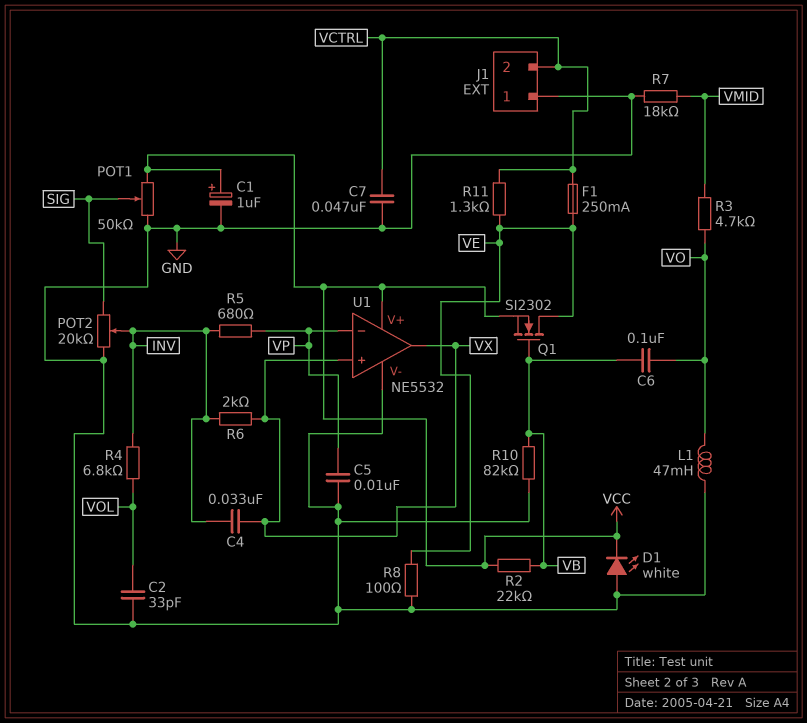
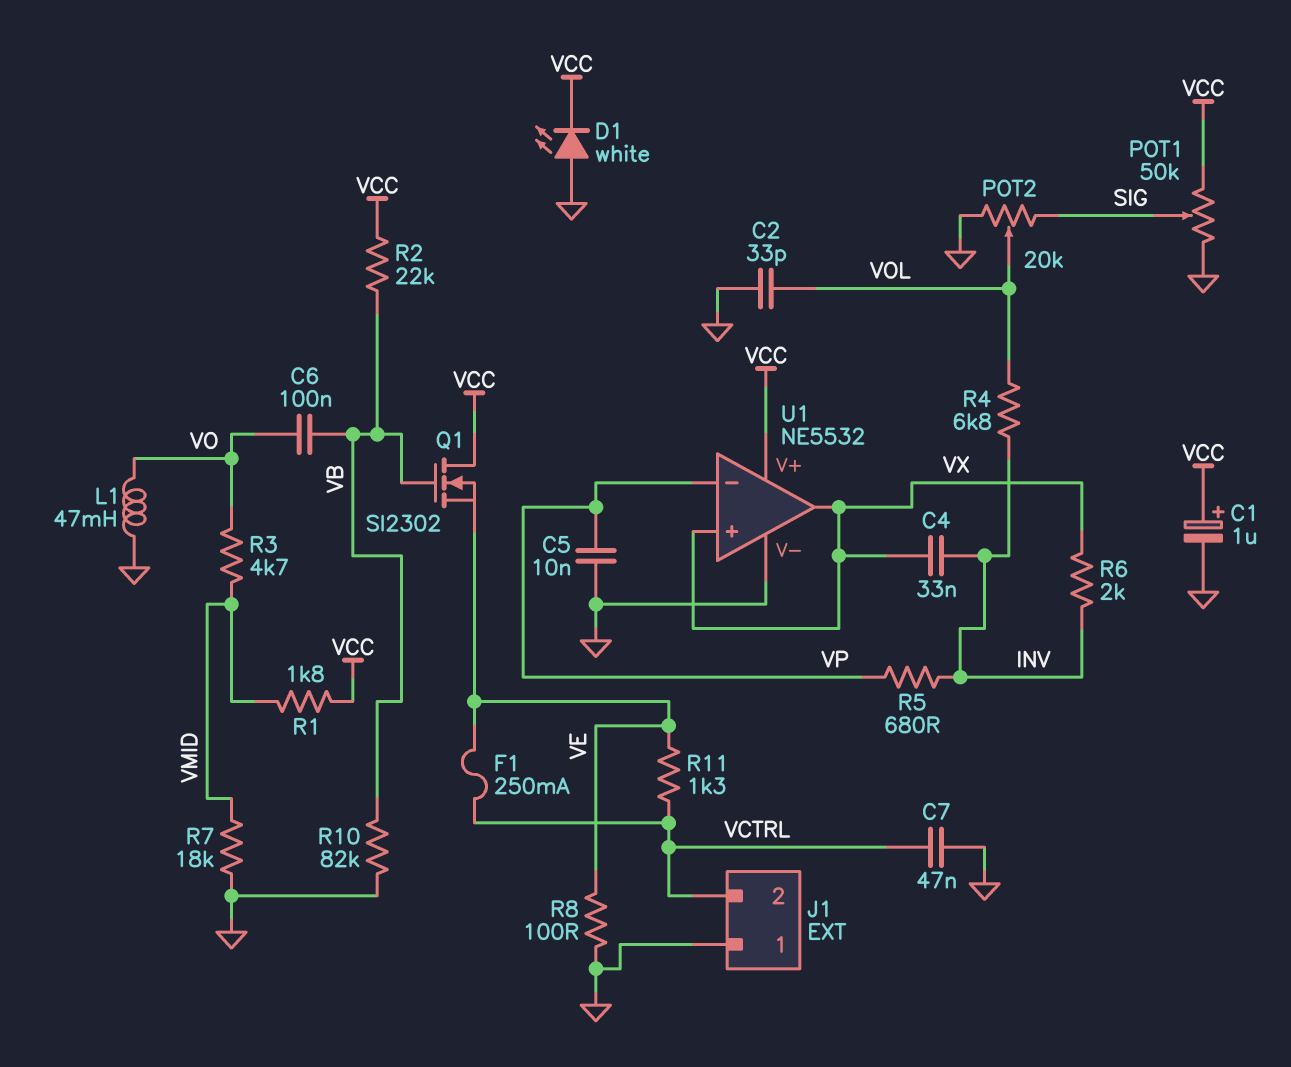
POT2: 20k (GND, SIG, wiper INV) -> 20k (GND, SIG, wiper VOL)
Q1: NMOS SI2302 (G VB, D VE, S VCC) -> NMOS SI2302 (G VB, D VCC, S VE)
R1: none -> 1.8k (VCC, VMID)

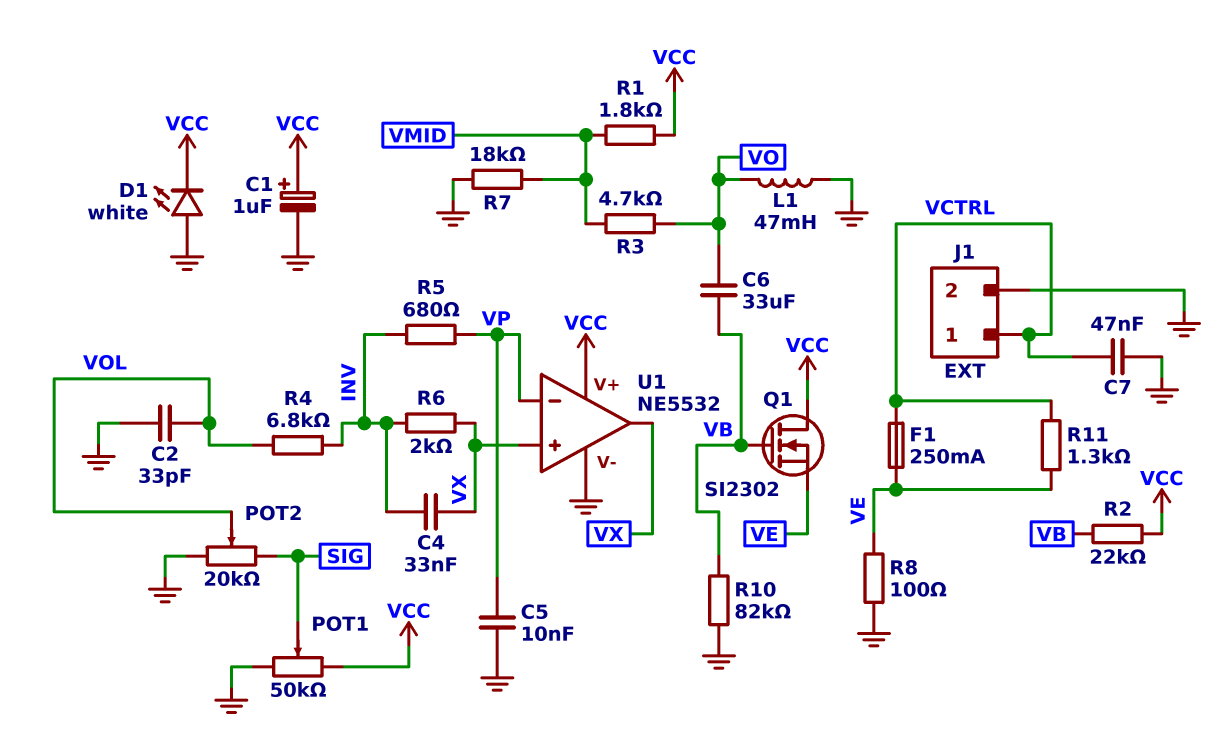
C6: 100nF (VB, VO) -> 33uF (VB, VO)
J1 pin 1: GND -> VCTRL
J1 pin 2: VCTRL -> GND

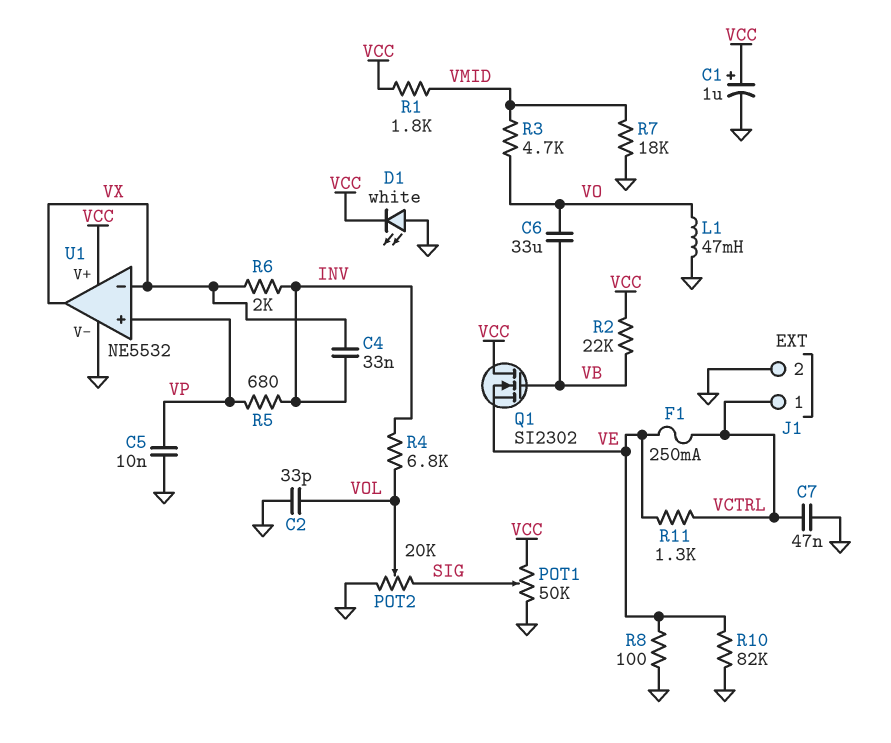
R10: 82k (GND, VB) -> 82k (GND, VE)
U1 pin in+: VX -> VP
U1 pin in-: VP -> VX

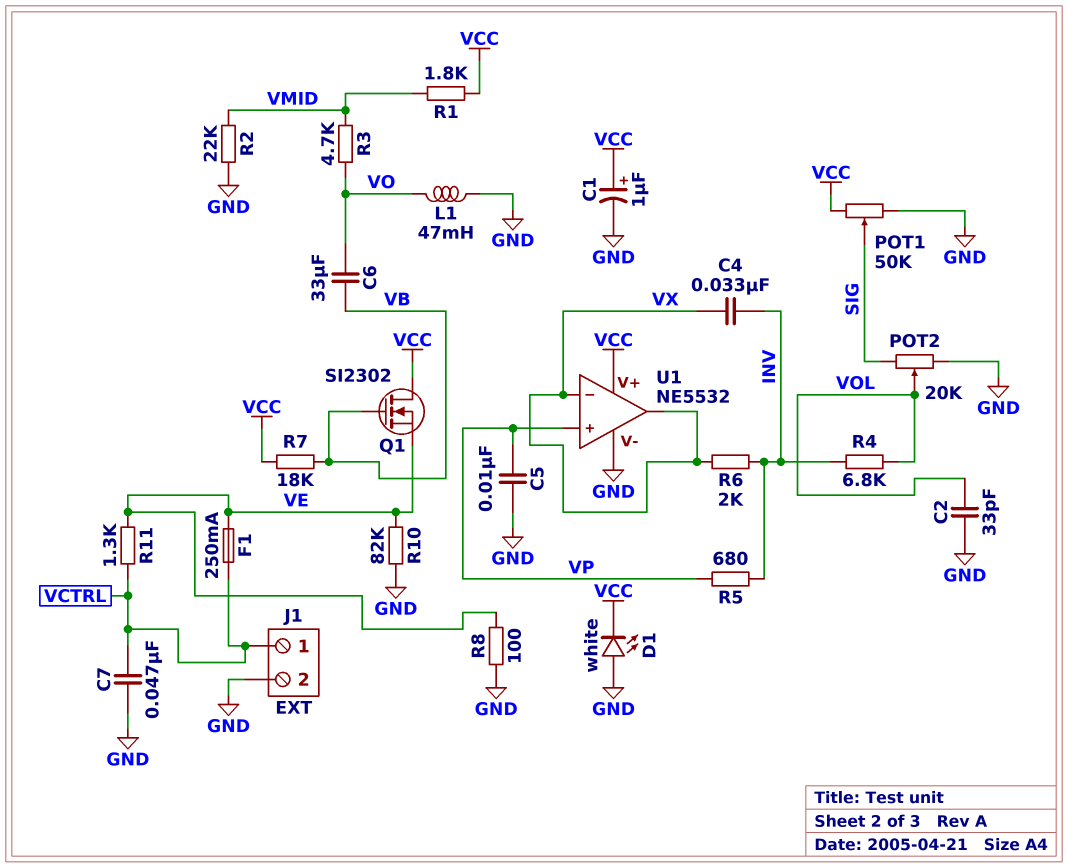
R2: 22k (VB, VCC) -> 22k (GND, VMID)
R7: 18k (GND, VMID) -> 18k (VB, VCC)

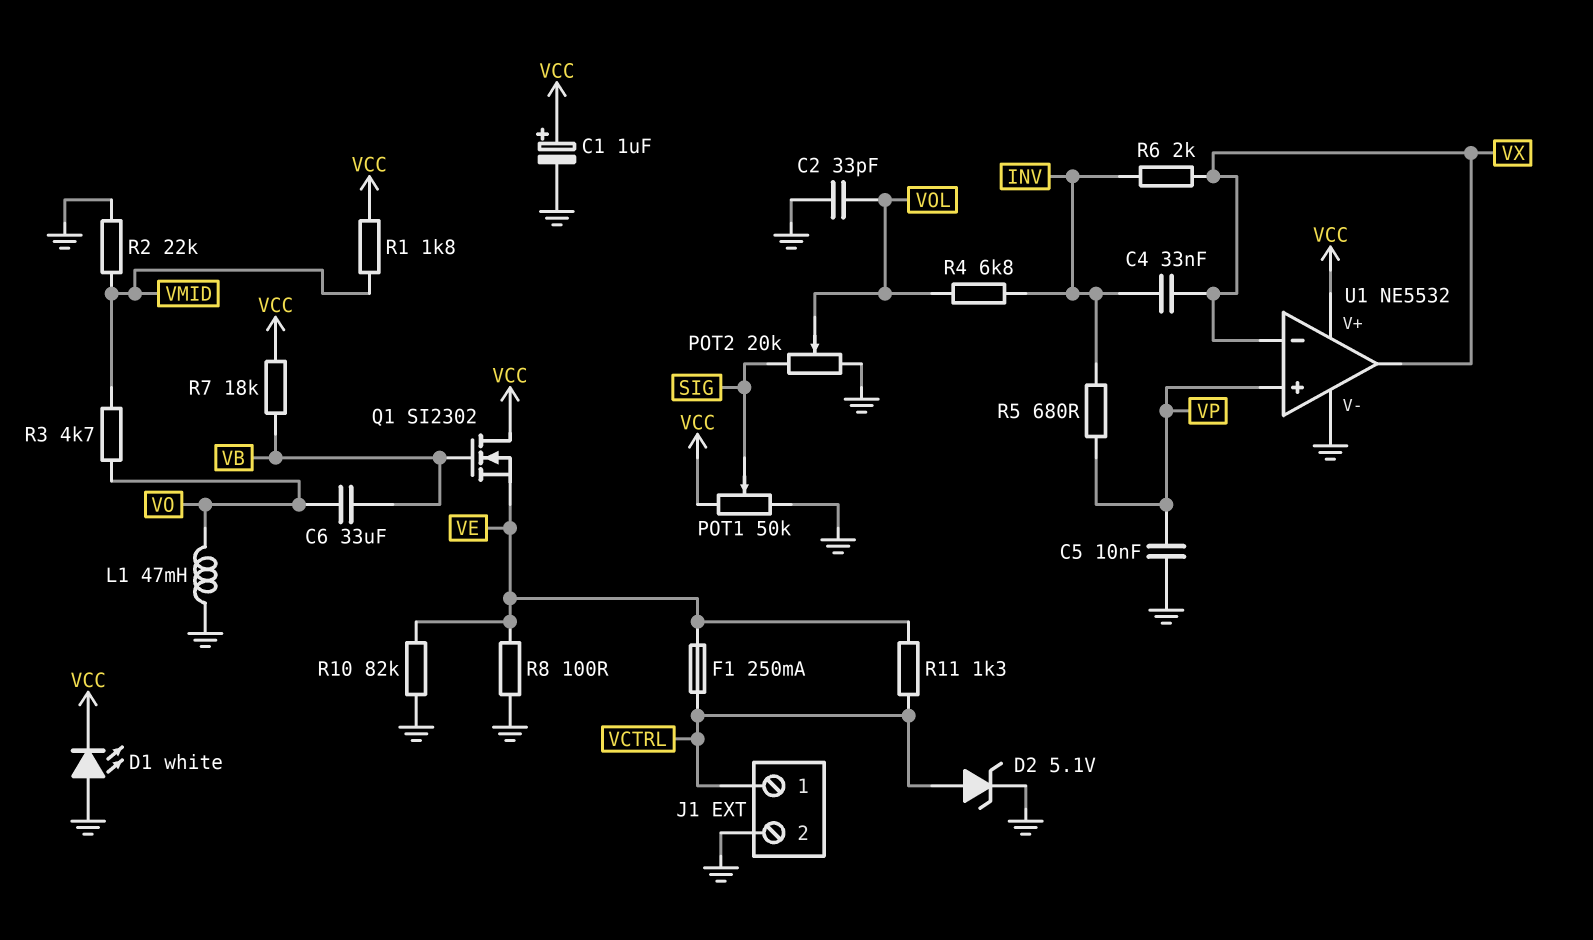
C7: 47nF (GND, VCTRL) -> none
D2: none -> zener 5.1V (A VCTRL, K GND)

